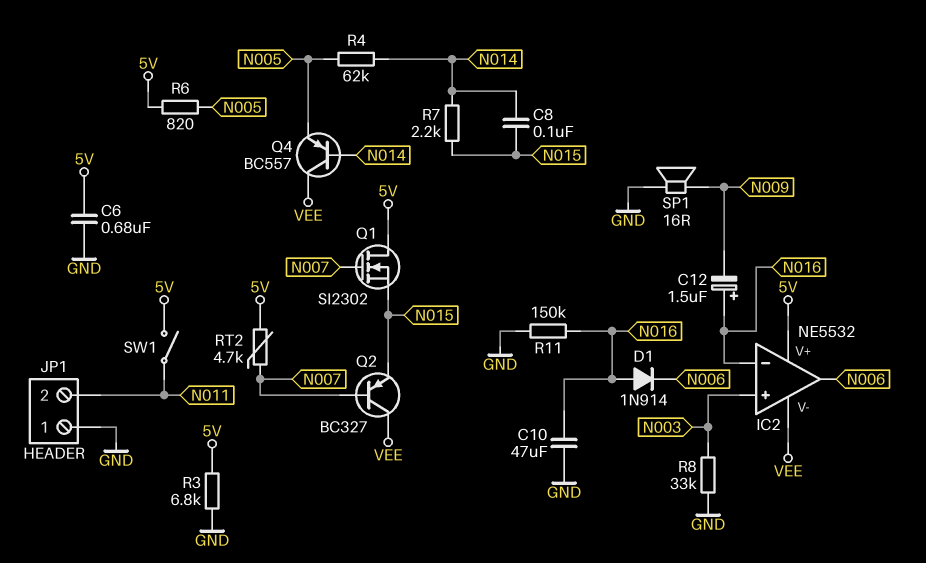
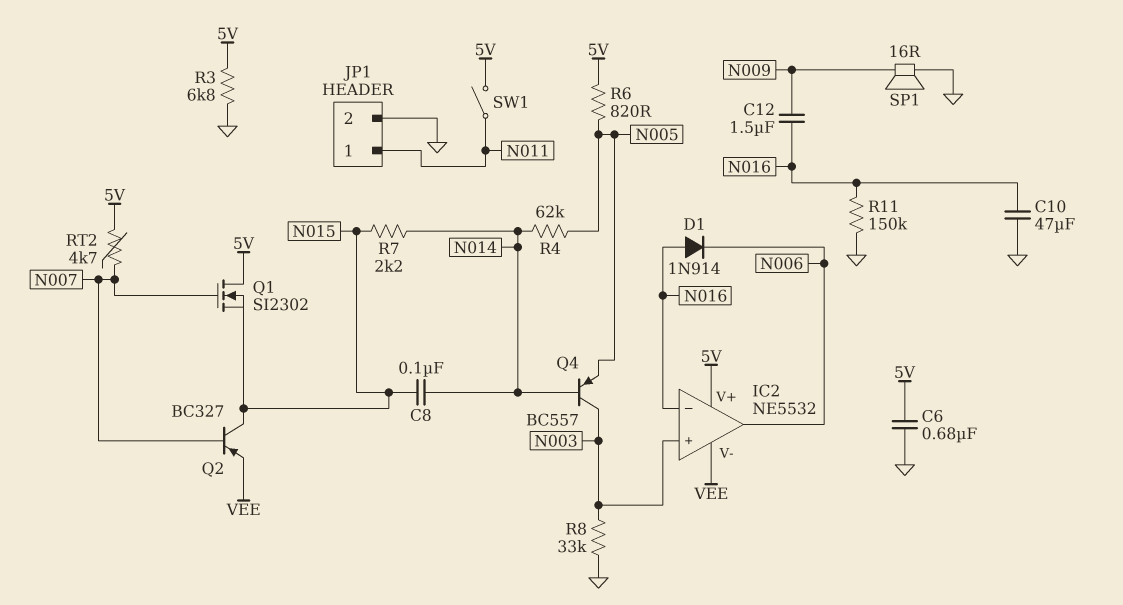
C12: 1.5uF (plus N016, minus N009) -> 1.5uF (N009, N016)
JP1 pin 1: GND -> N011
JP1 pin 2: N011 -> GND
Q2: PNP BC327 (B N007, C VEE, E N015) -> PNP BC327 (B N007, C N015, E VEE)
Q4: PNP BC557 (B N014, C VEE, E N005) -> PNP BC557 (B N014, C N003, E N005)

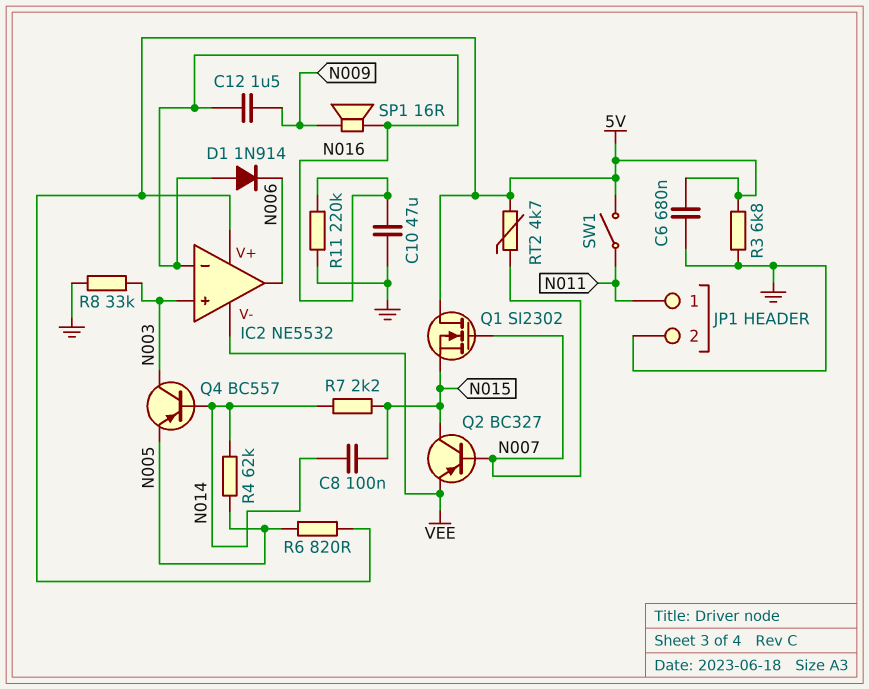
R11: 150k (GND, N016) -> 220k (GND, N016)
SP1: speaker 16R (GND, N009) -> speaker 16R (N009, N016)

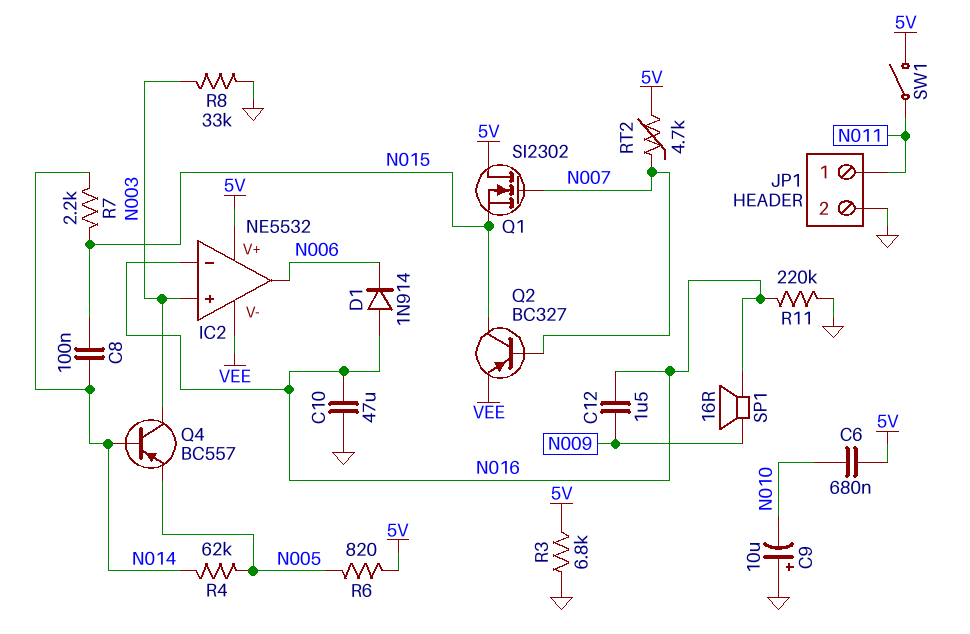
C6: 680nF (5V, GND) -> 680nF (5V, N010)
C9: none -> 10uF (plus GND, minus N010)

